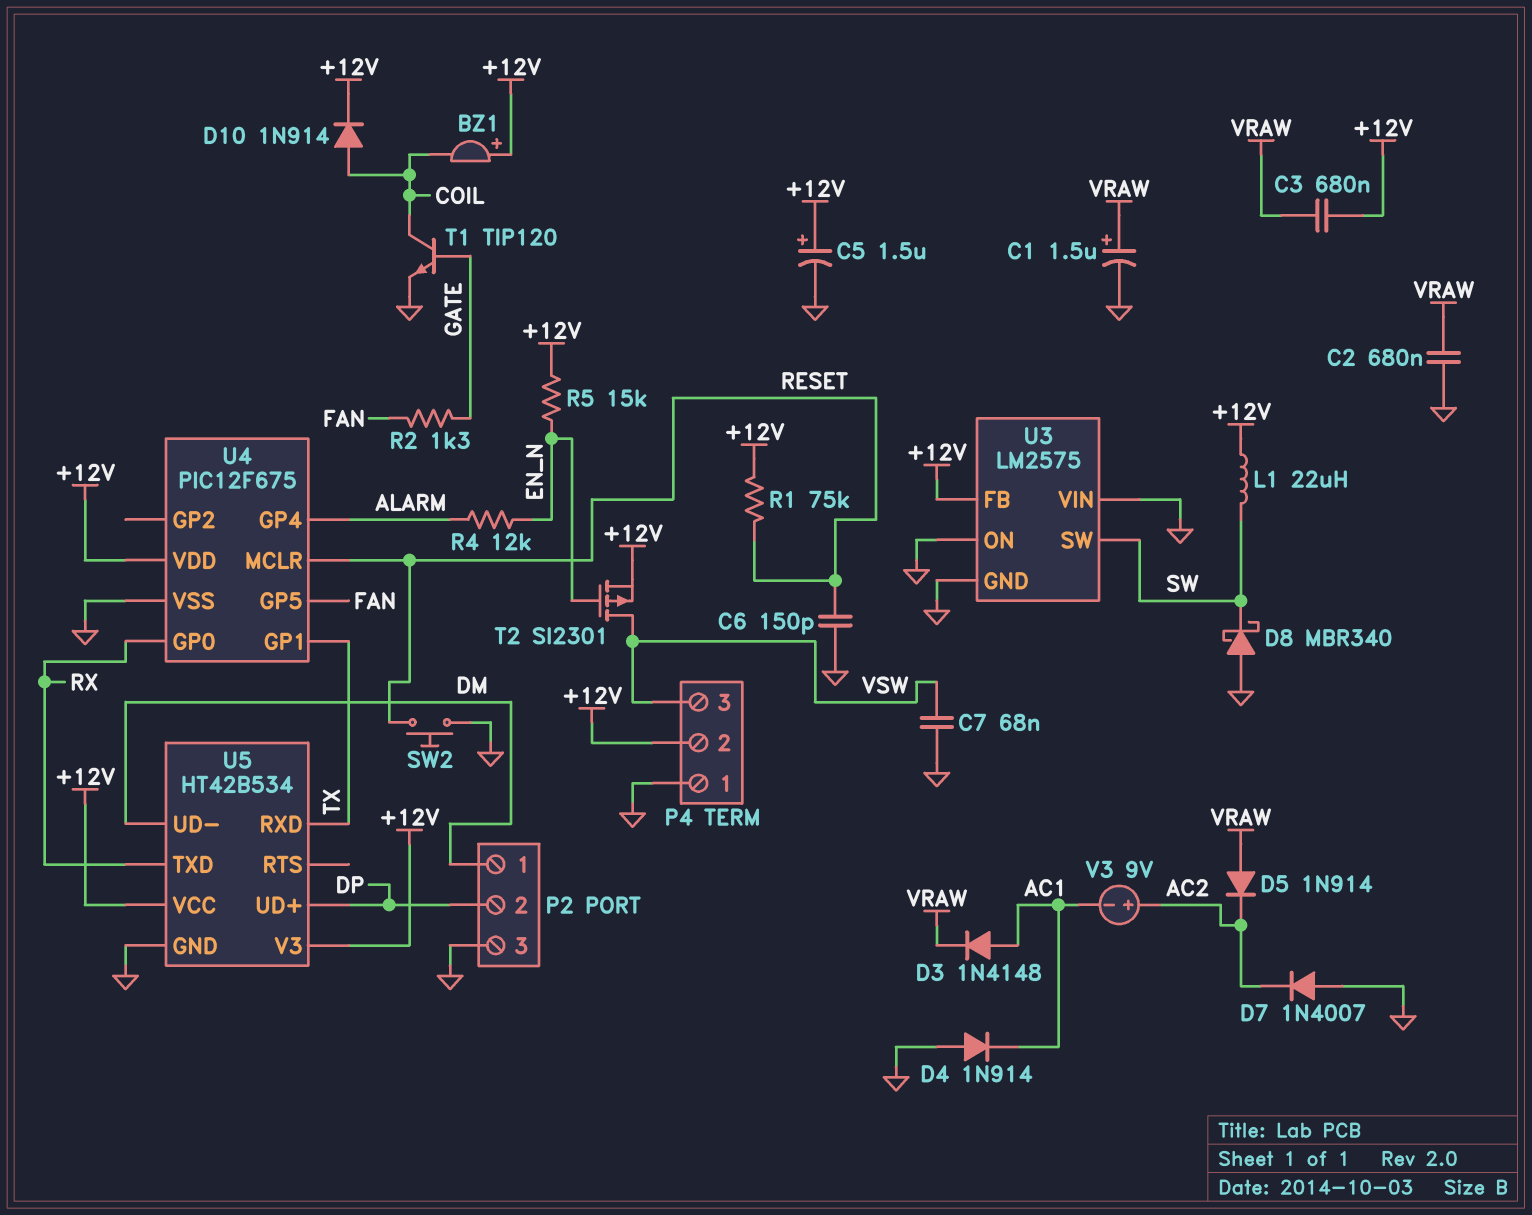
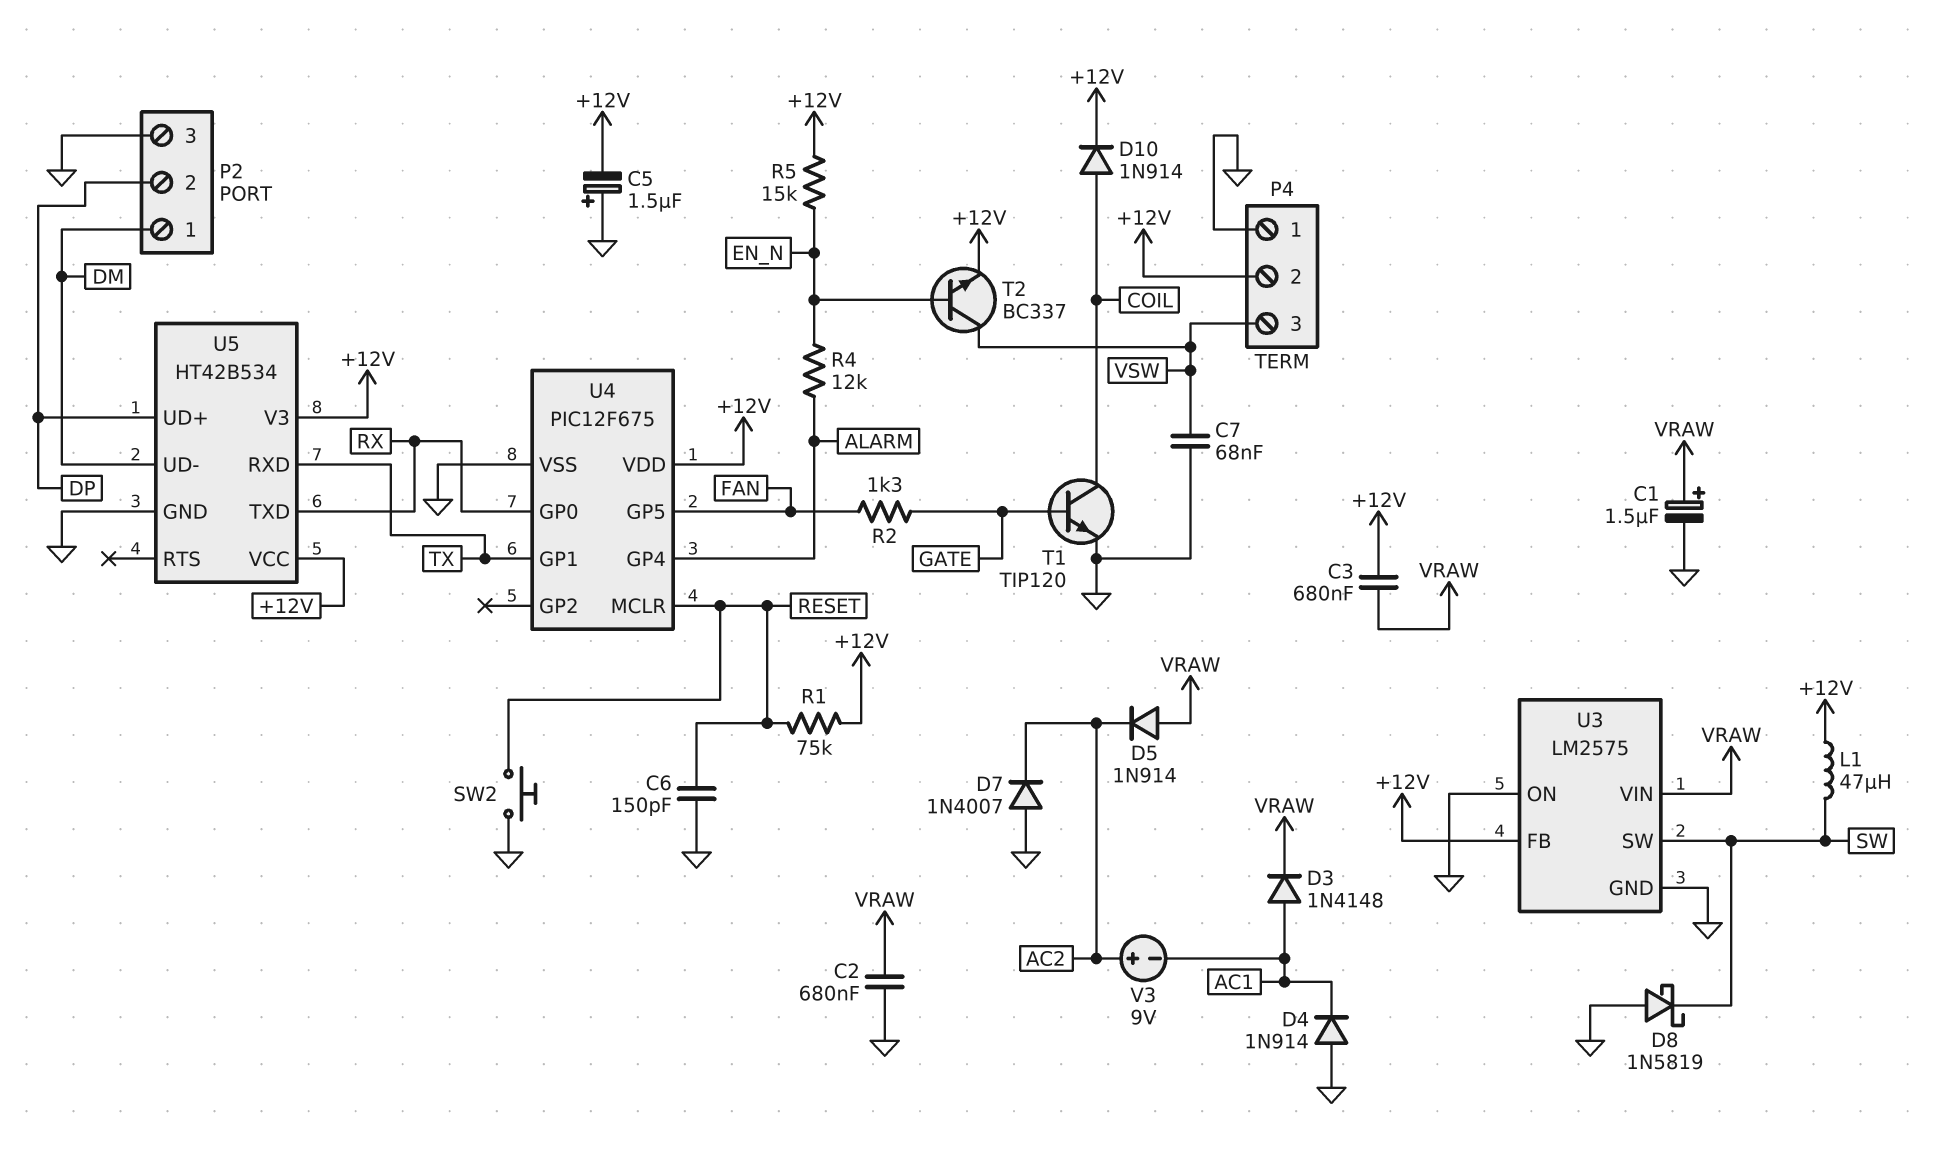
BZ1: buzzer (plus +12V, minus COIL) -> none
C5: 1.5uF (plus +12V, minus GND) -> 1.5uF (plus GND, minus +12V)
D8: schottky MBR340 (A GND, K SW) -> schottky 1N5819 (A GND, K SW)
L1: 22uH (+12V, SW) -> 47uH (+12V, SW)
T2: PMOS SI2301 (G EN_N, D VSW, S +12V) -> NPN BC337 (B EN_N, C VSW, E +12V)
U3 pin VIN: GND -> VRAW

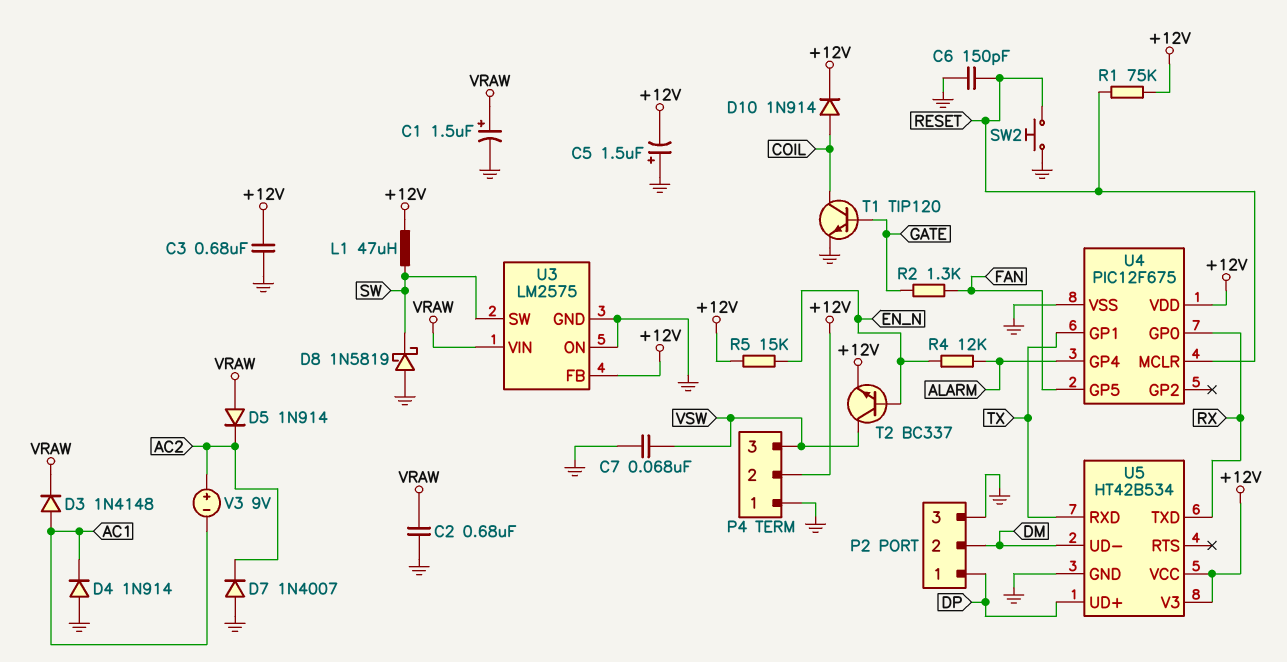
C3: 680nF (+12V, VRAW) -> 680nF (+12V, GND)
P2 pin 1: DM -> DP
P2 pin 2: DP -> DM

